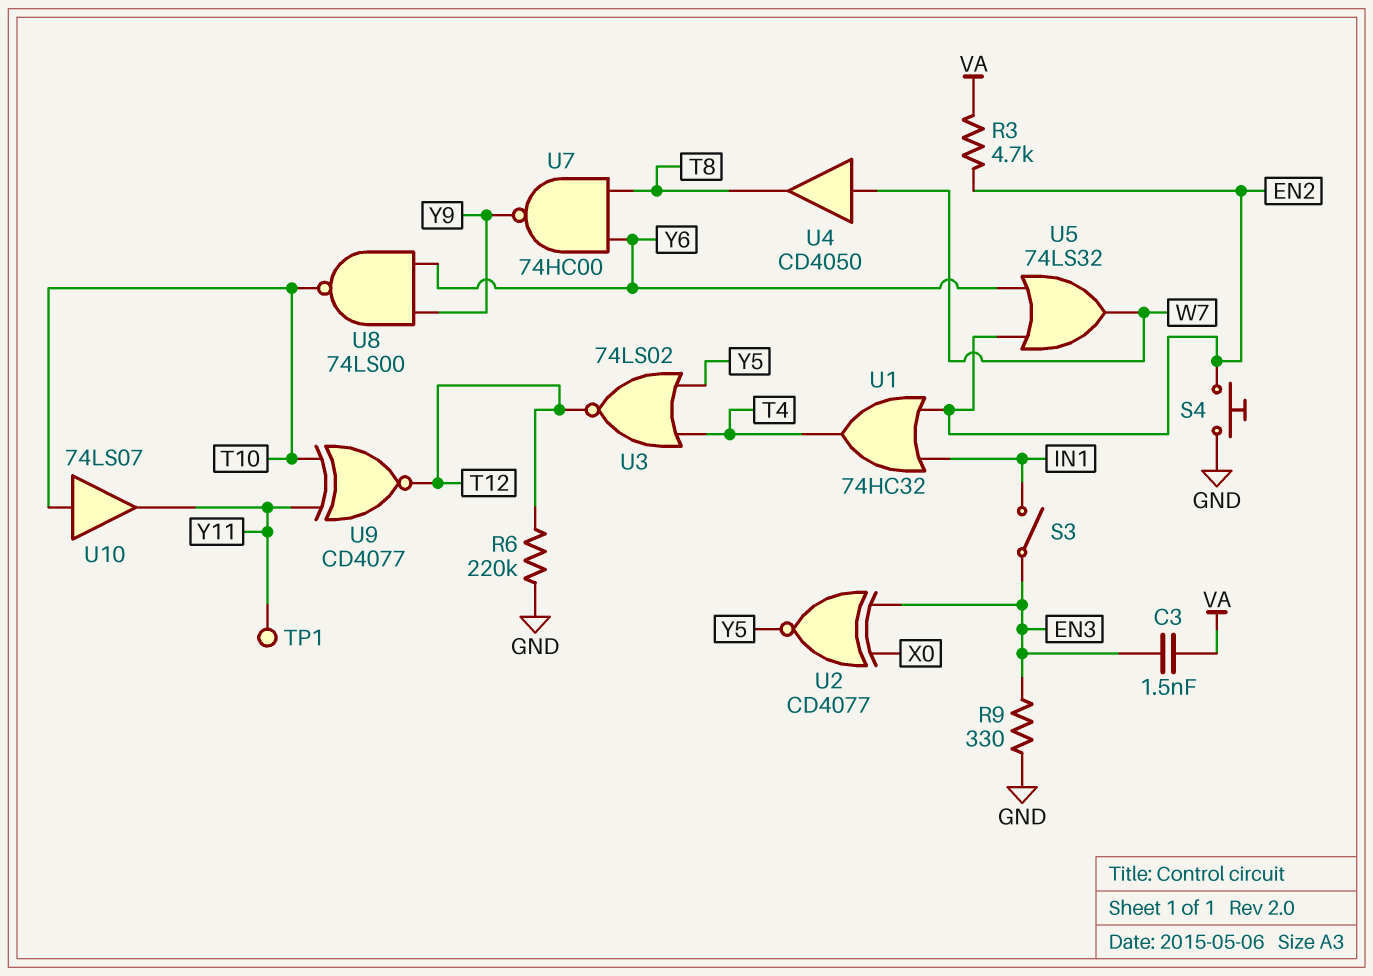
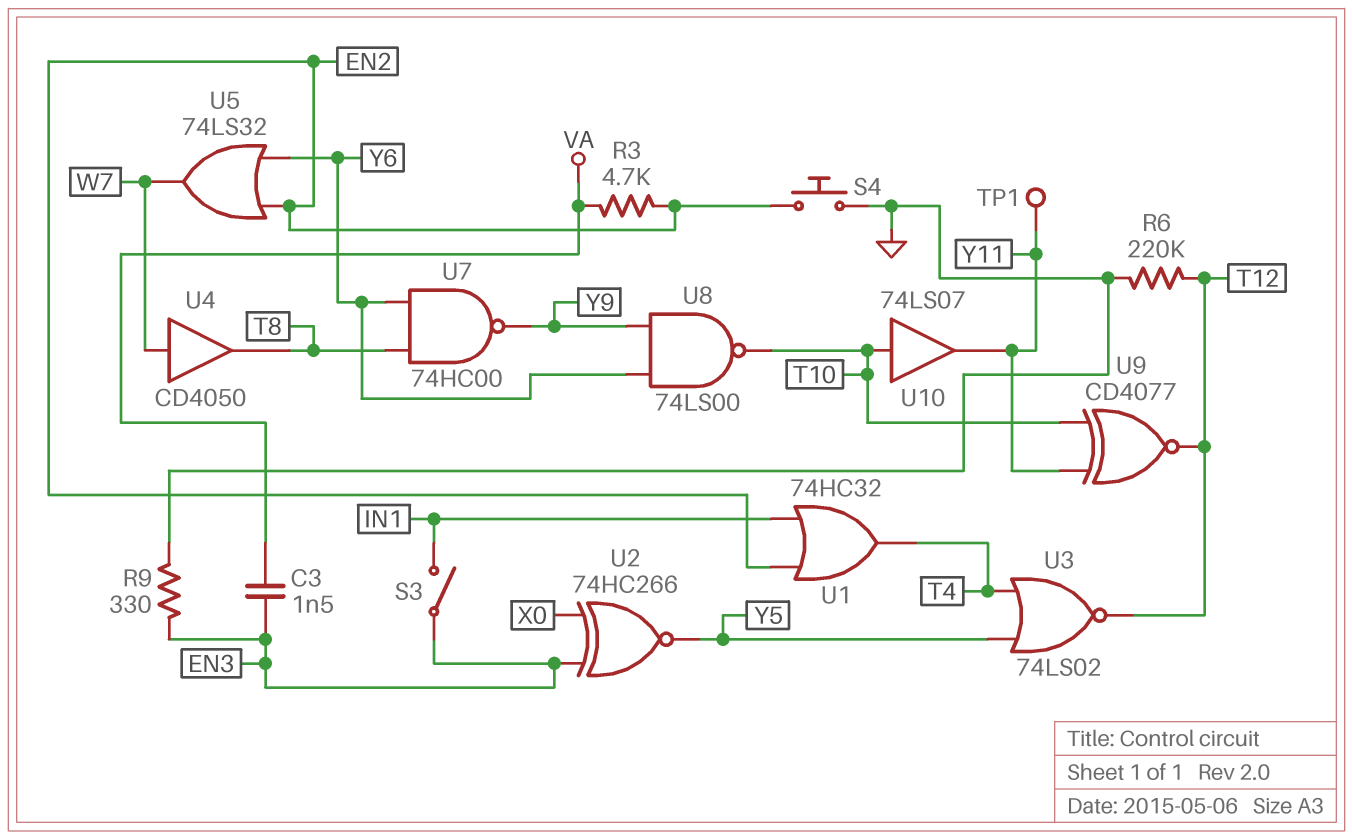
U2: XNOR CD4077 (in EN3, in X0, out Y5) -> XNOR 74HC266 (in EN3, in X0, out Y5)

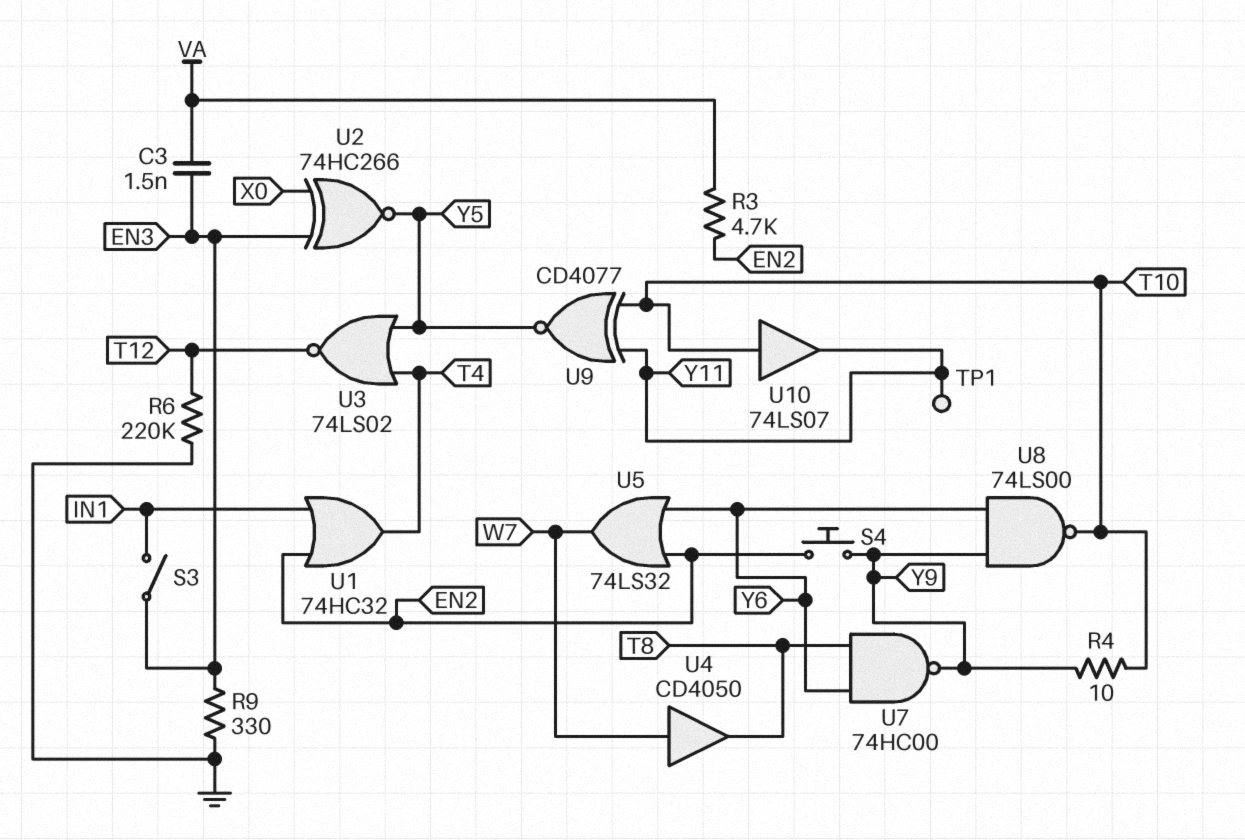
R4: none -> 10 (T10, Y9)
S4: button (EN2, GND) -> button (EN2, Y9)
U9: XNOR CD4077 (in T10, in Y11, out T12) -> XNOR CD4077 (in T10, in Y11, out Y5)

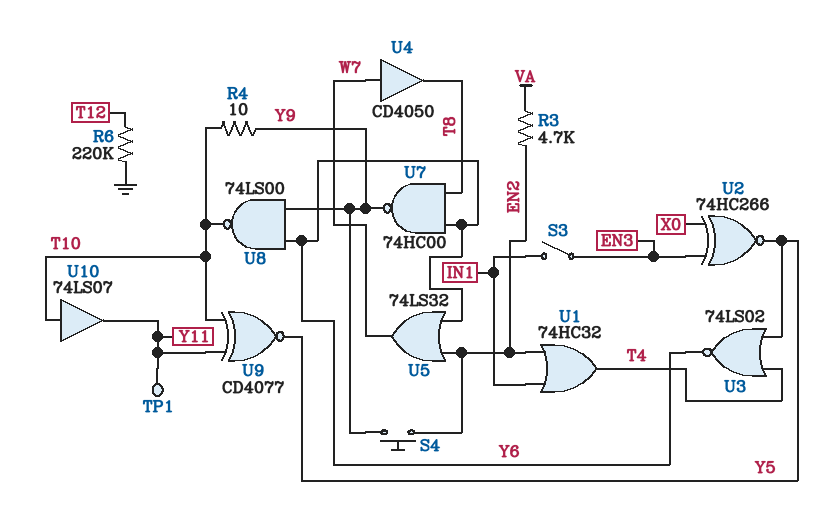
C3: 1.5nF (EN3, VA) -> none
R9: 330 (EN3, GND) -> none
U3: NOR 74LS02 (in T4, in Y5, out T12) -> NOR 74LS02 (in T4, in Y5, out Y6)

